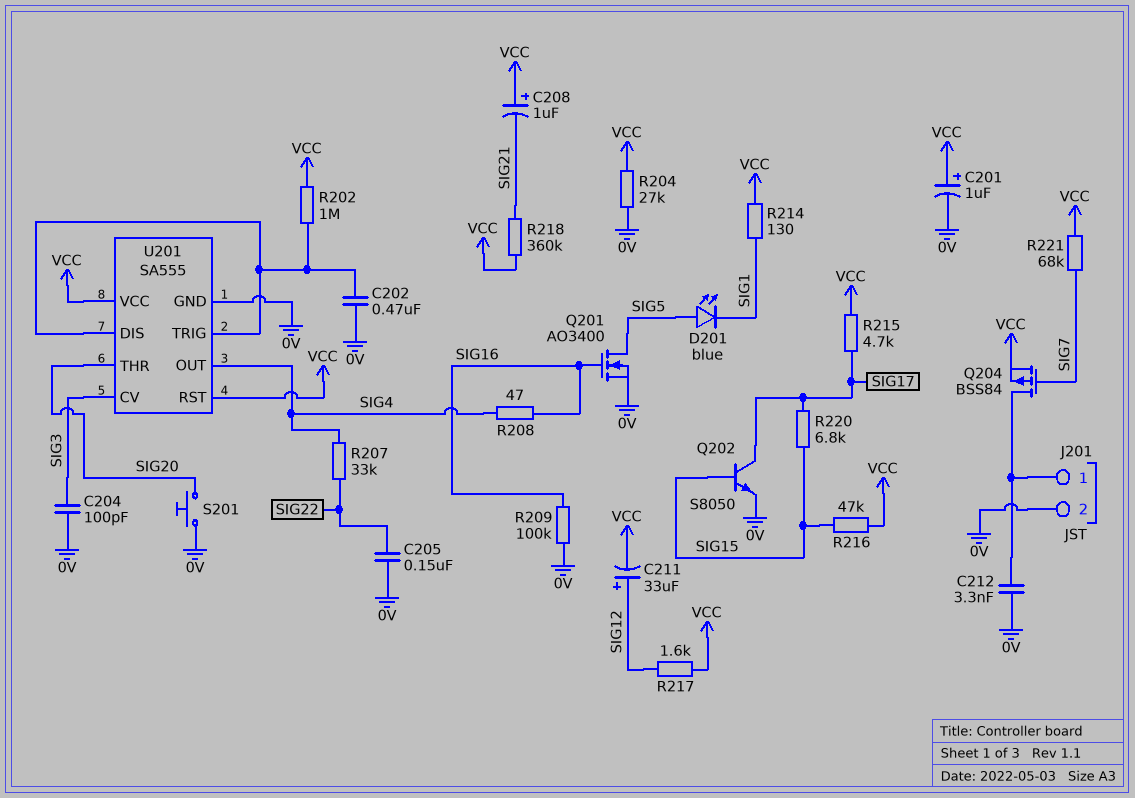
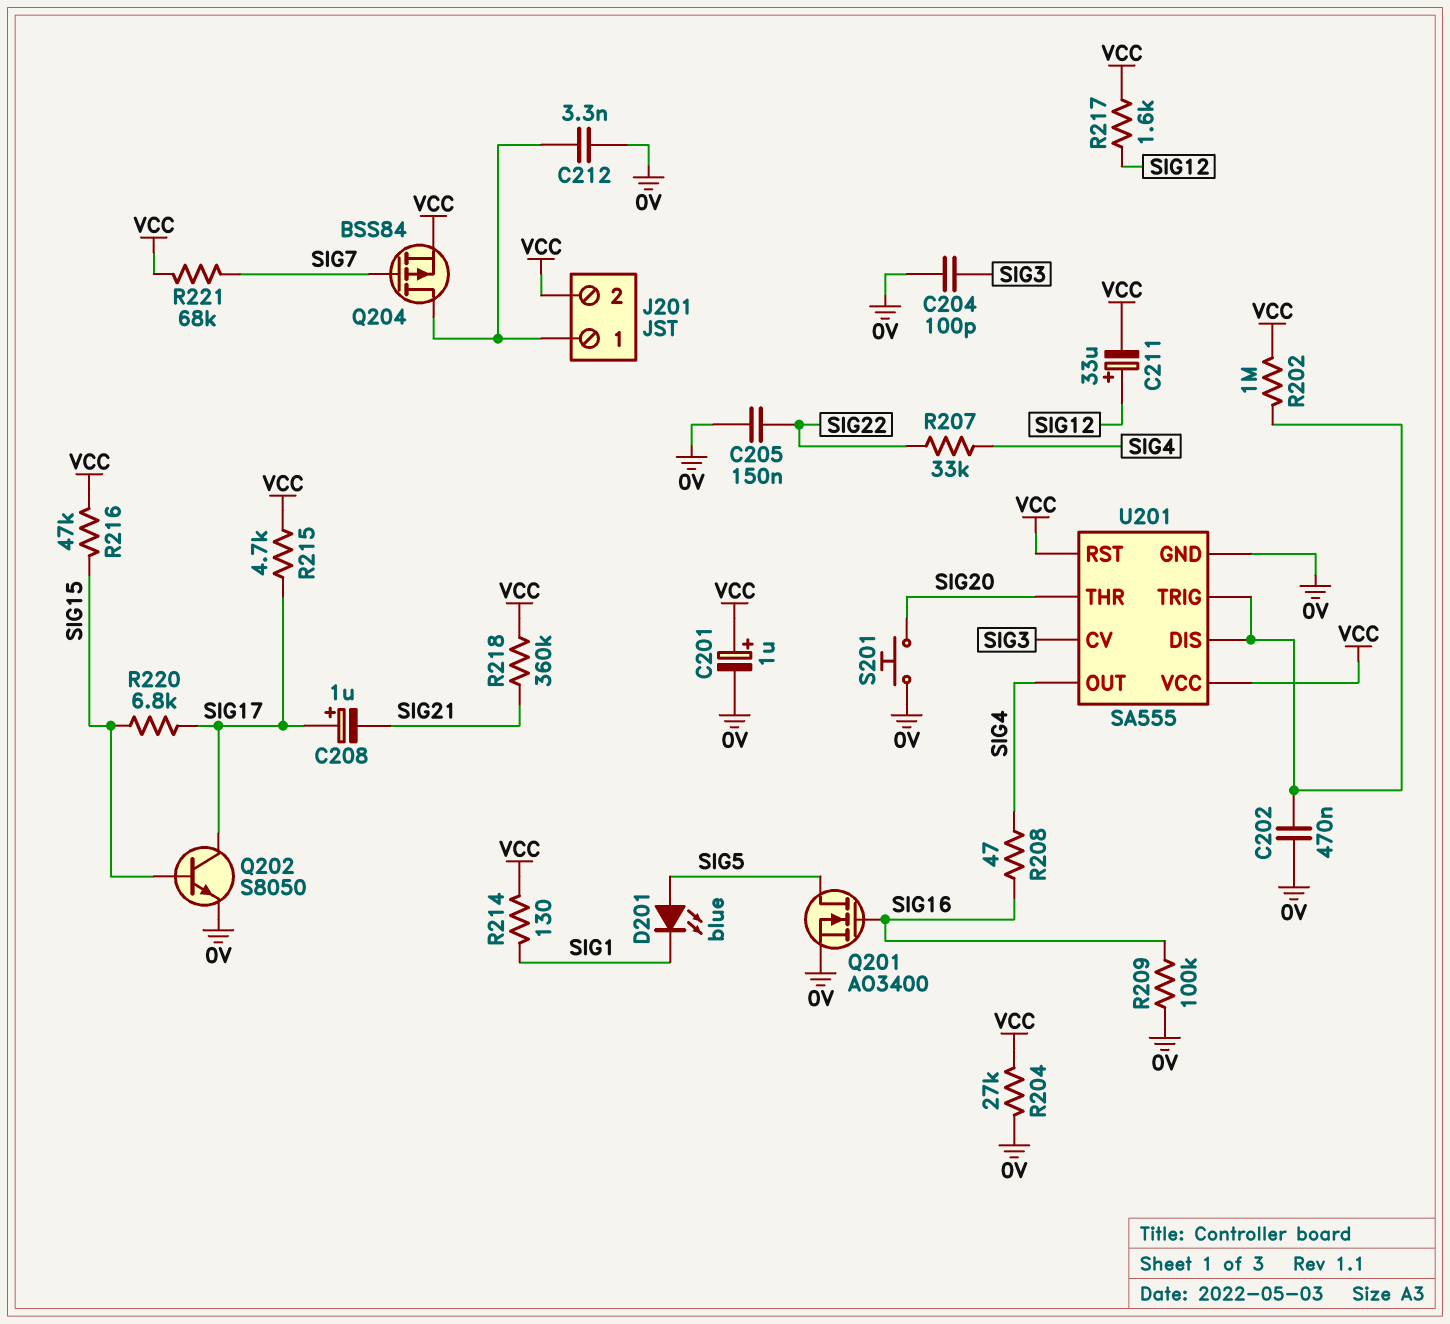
C208: 1uF (plus VCC, minus SIG21) -> 1uF (plus SIG17, minus SIG21)
J201 pin 2: 0V -> VCC

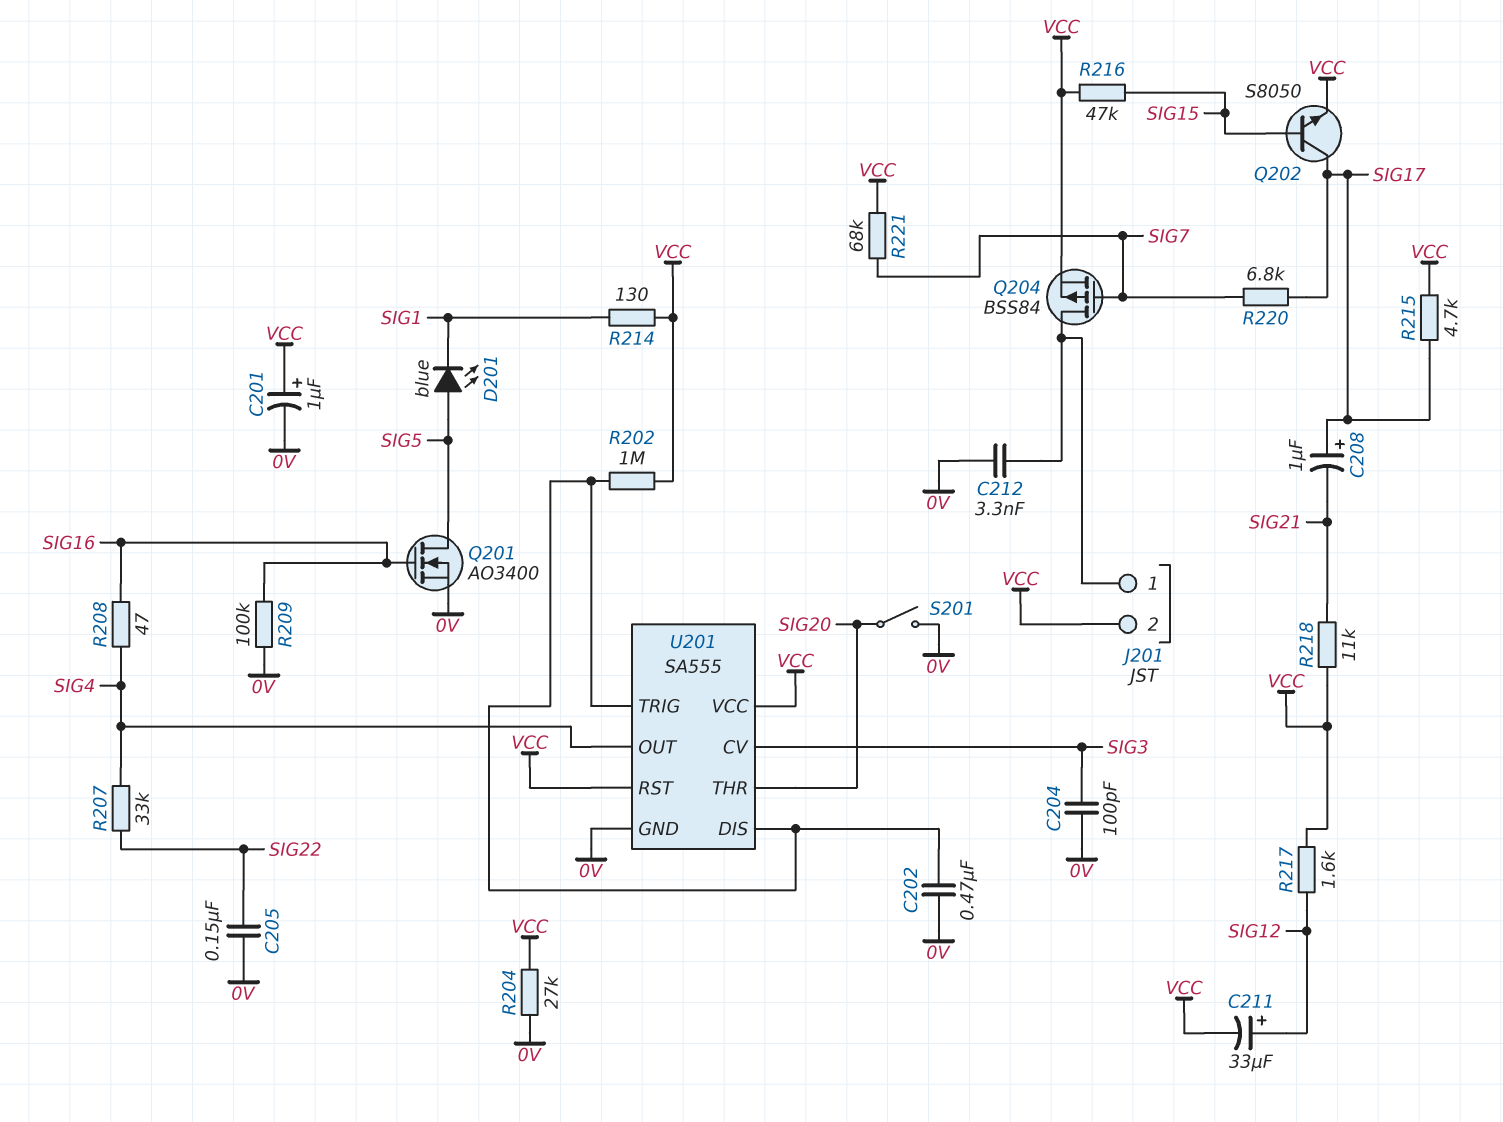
Q202: NPN S8050 (B SIG15, C SIG17, E 0V) -> NPN S8050 (B SIG15, C SIG17, E VCC)
R218: 360k (SIG21, VCC) -> 11k (SIG21, VCC)
R220: 6.8k (SIG15, SIG17) -> 6.8k (SIG7, SIG17)
S201: button (0V, SIG20) -> switch (0V, SIG20)

